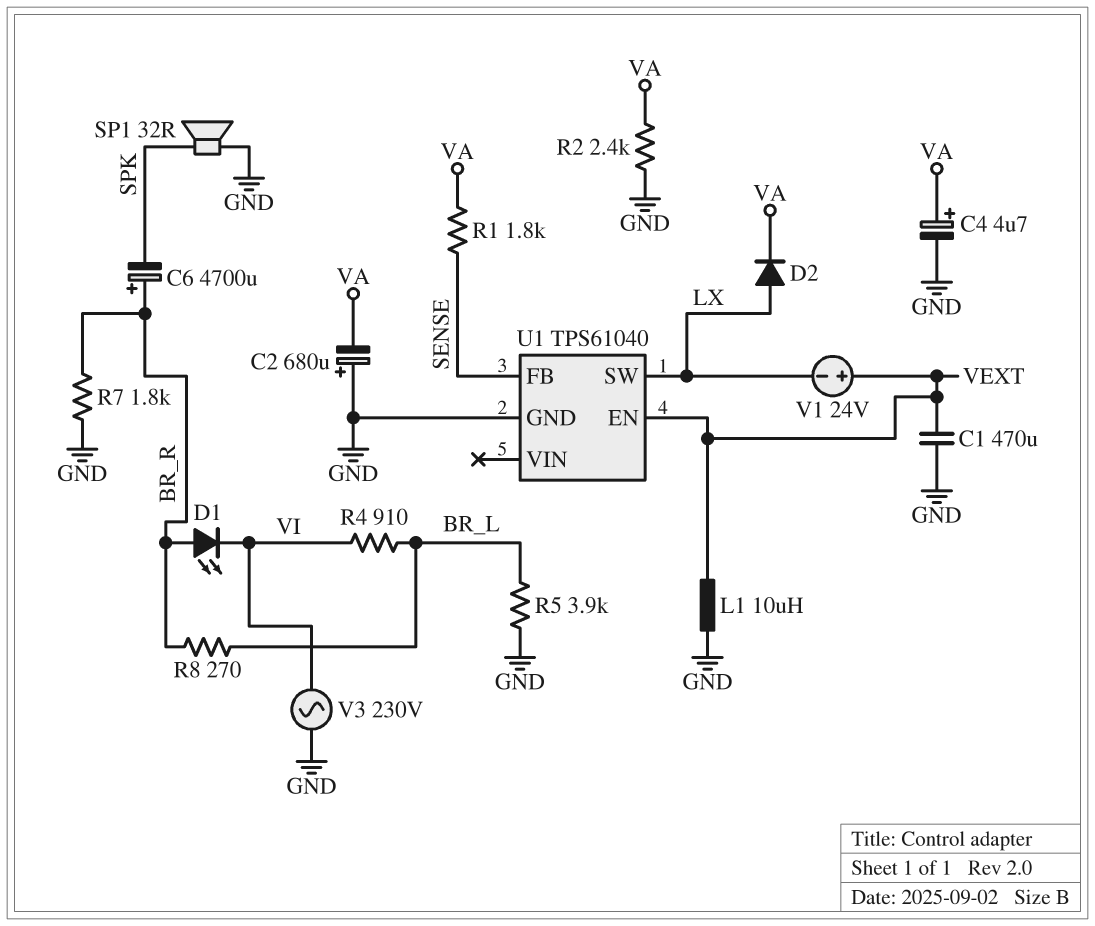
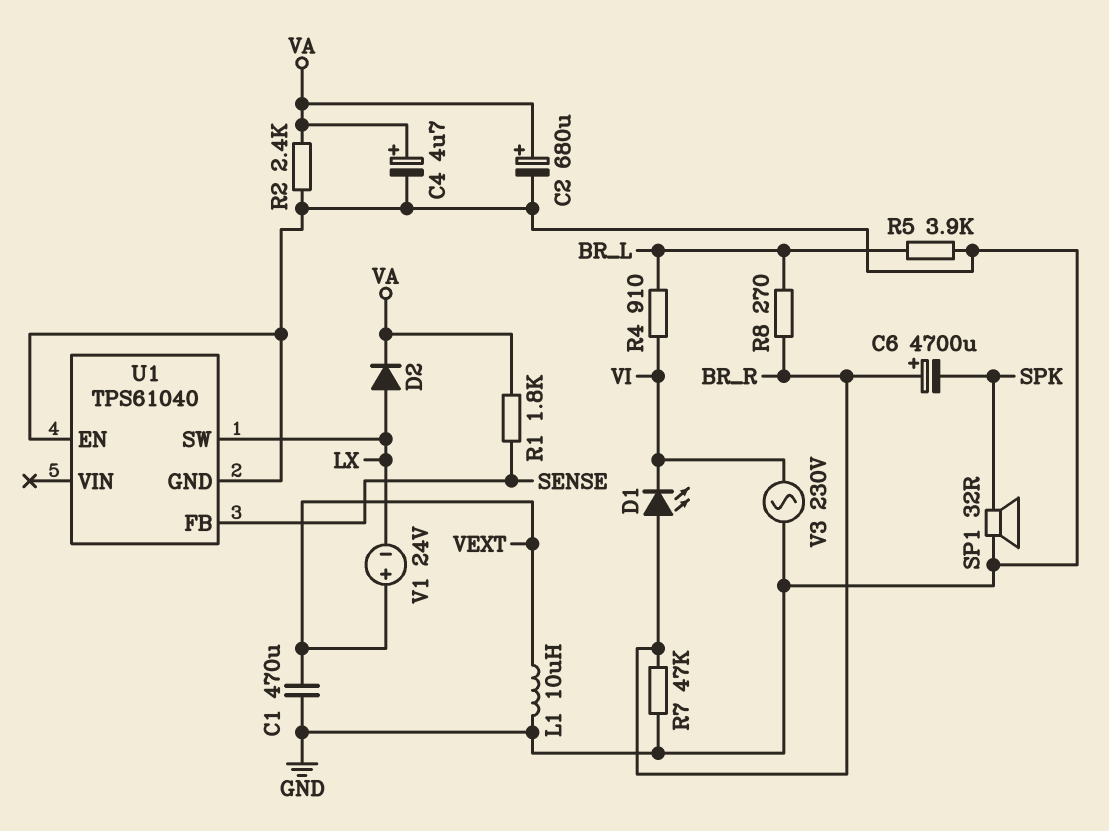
C2: 680uF (plus GND, minus VA) -> 680uF (plus VA, minus GND)
R7: 1.8k (BR_R, GND) -> 47k (BR_R, GND)
U1 pin EN: VEXT -> GND

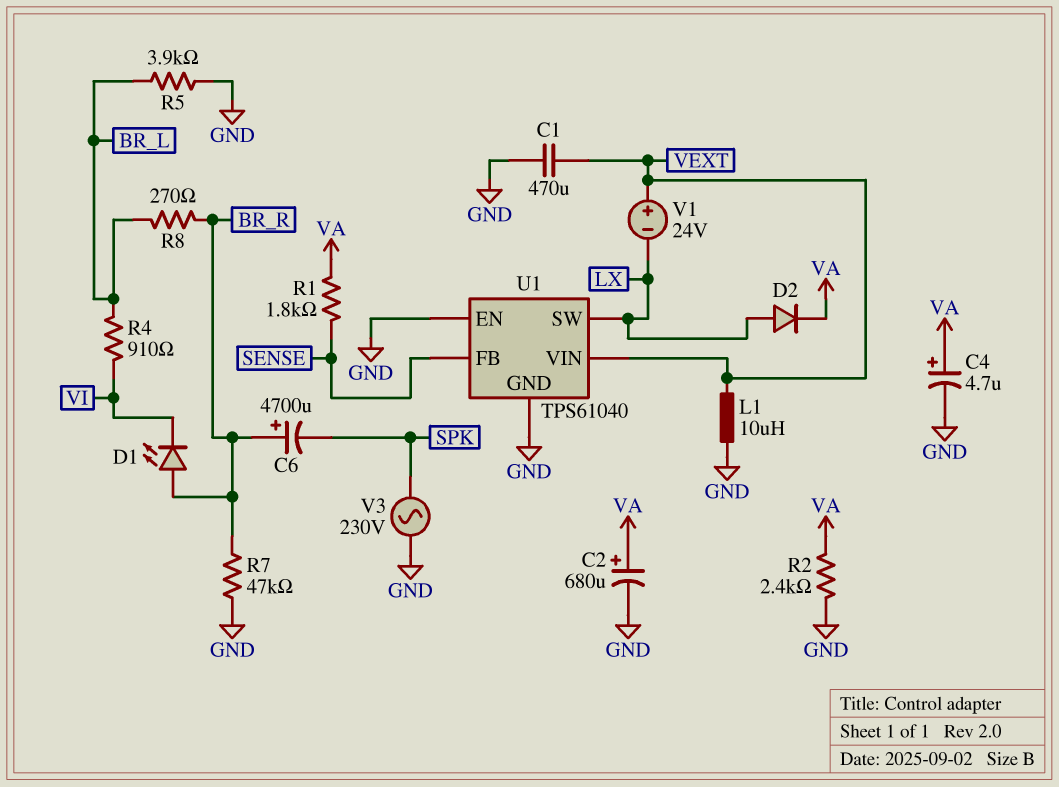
SP1: speaker 32R (GND, SPK) -> none
U1 pin VIN: none -> VEXT
V3: AC 230V (GND, VI) -> AC 230V (GND, SPK)

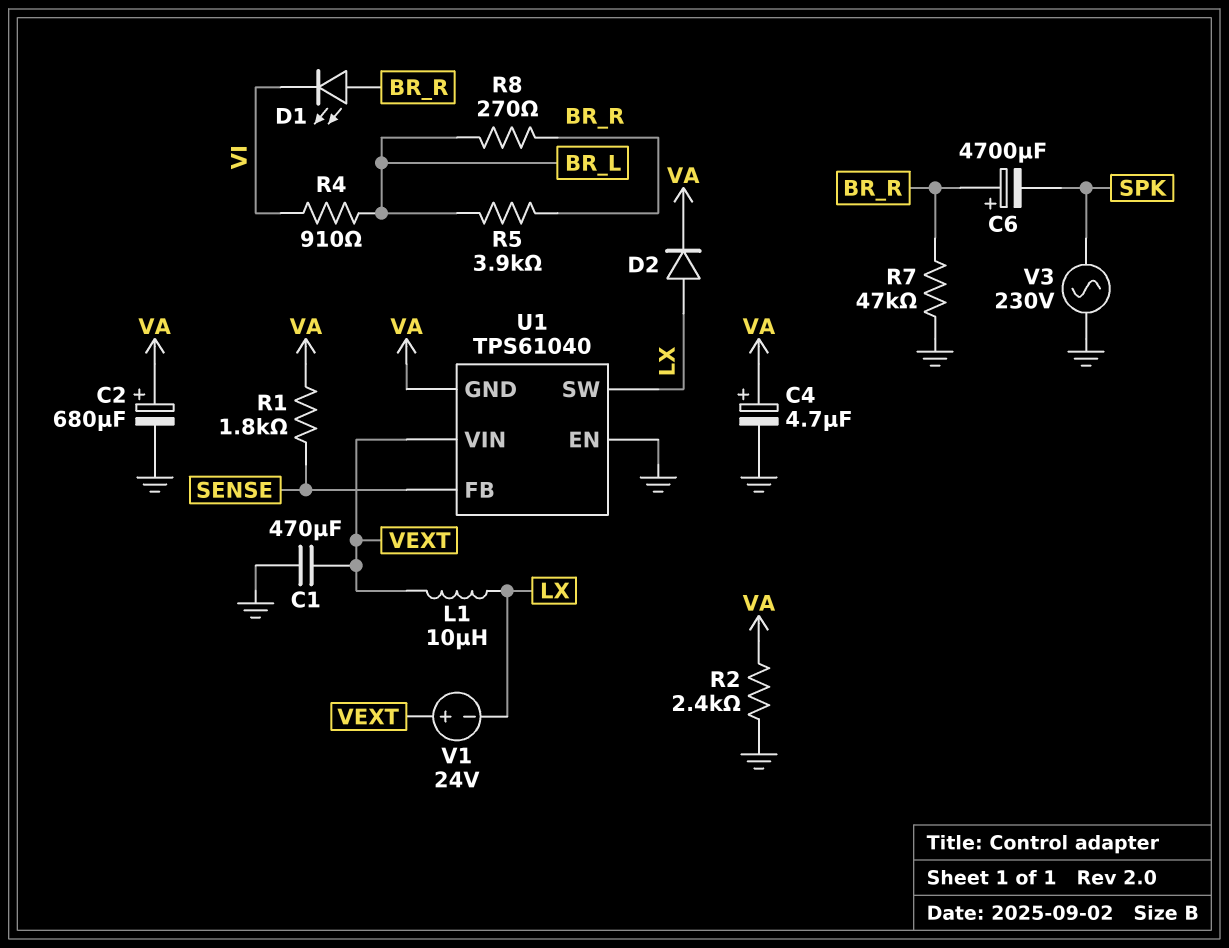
L1: 10uH (GND, VEXT) -> 10uH (LX, VEXT)
R5: 3.9k (BR_L, GND) -> 3.9k (BR_L, BR_R)
U1 pin GND: GND -> VA

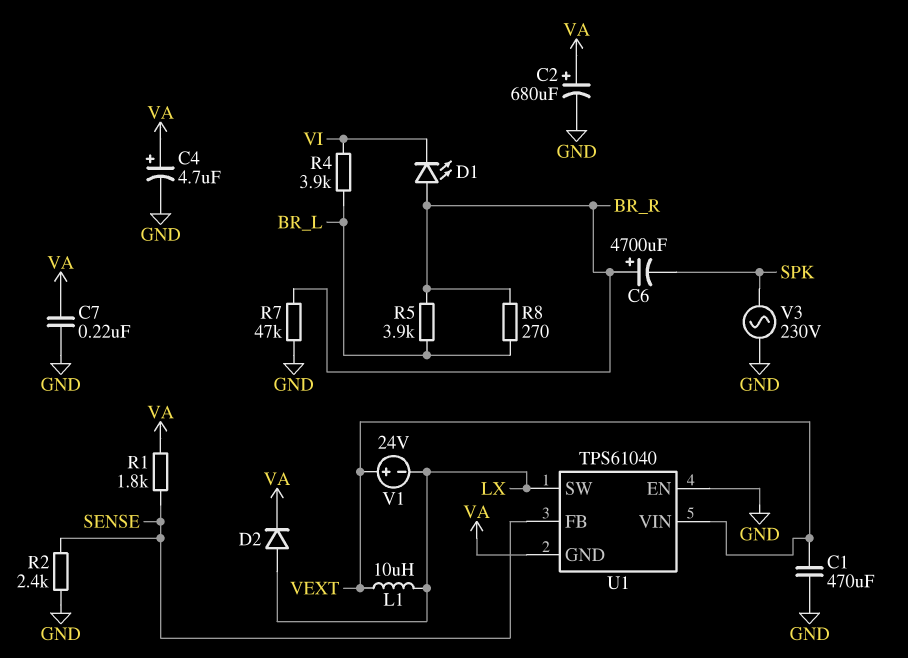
C7: none -> 220nF (GND, VA)
R2: 2.4k (GND, VA) -> 2.4k (GND, SENSE)
R4: 910 (BR_L, VI) -> 3.9k (BR_L, VI)

